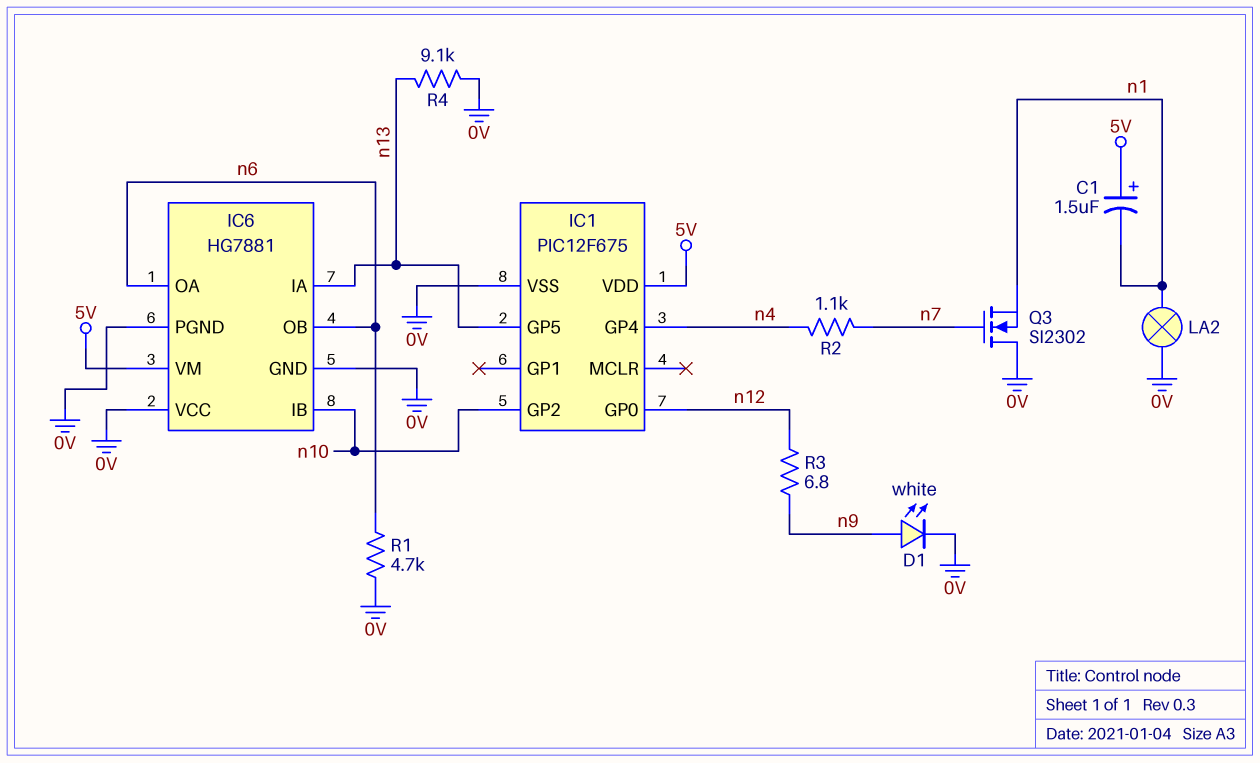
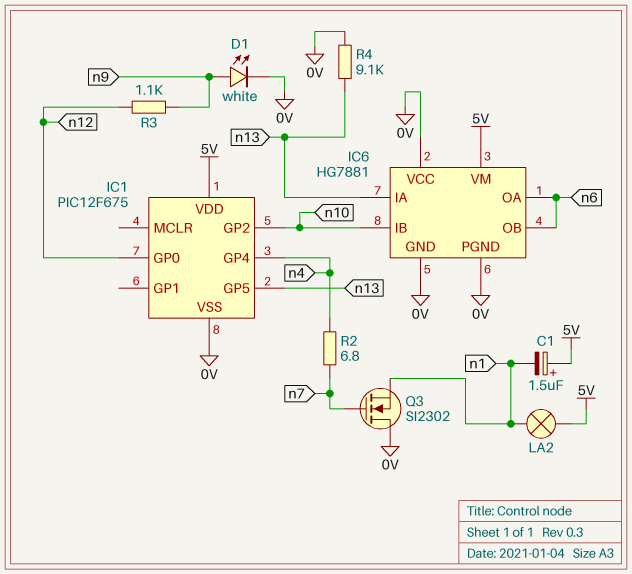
LA2: lamp (0V, n1) -> lamp (5V, n1)
R1: 4.7k (0V, n6) -> none
R2: 1.1k (n4, n7) -> 6.8 (n4, n7)
R3: 6.8 (n9, n12) -> 1.1k (n9, n12)

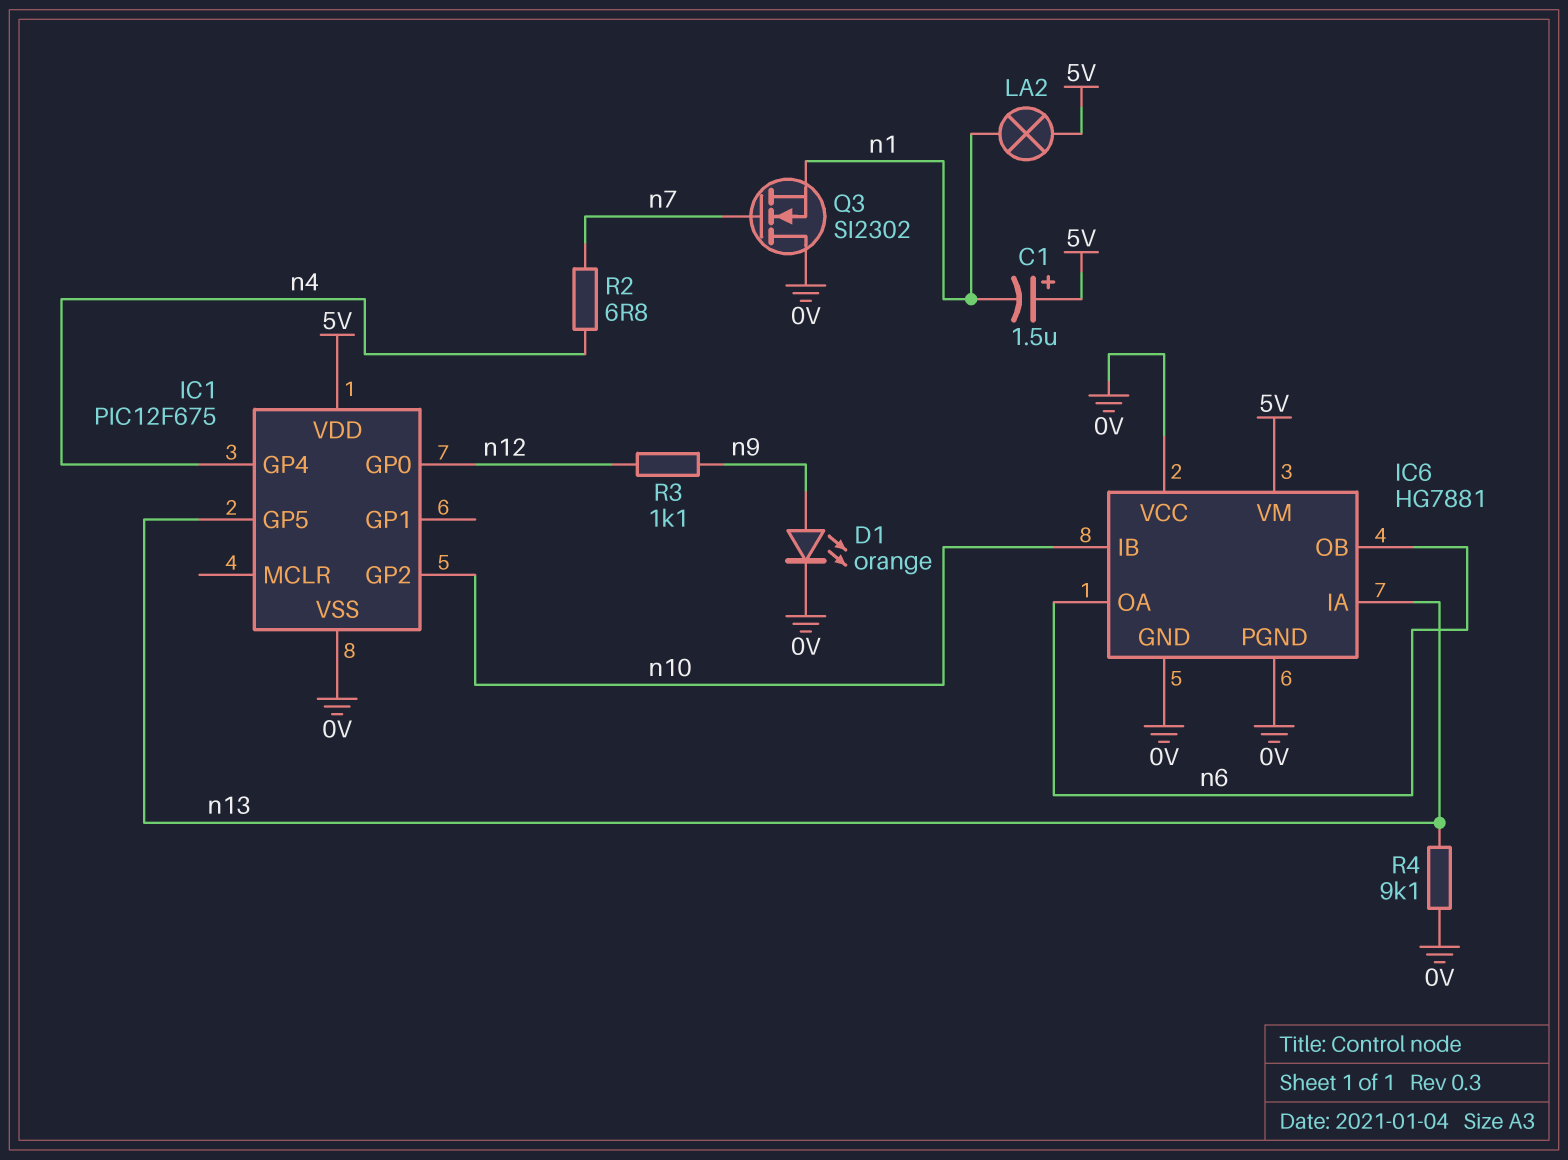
D1: LED white (A n9, K 0V) -> LED orange (A n9, K 0V)

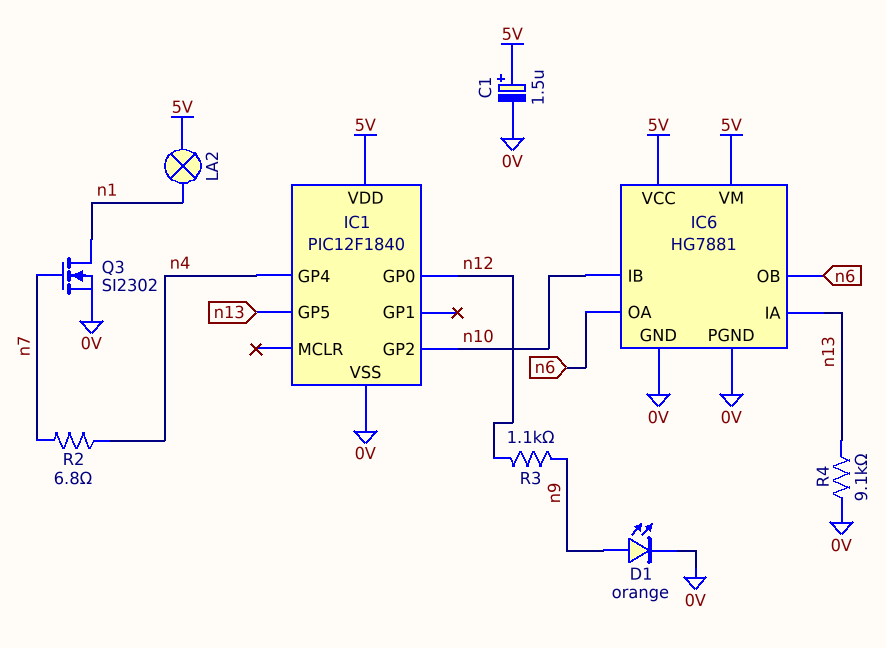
C1: 1.5uF (plus 5V, minus n1) -> 1.5uF (plus 5V, minus 0V)
IC1: PIC12F675 -> PIC12F1840
IC6 pin VCC: 0V -> 5V
Q3: NMOS SI2302 (G n7, D 0V, S n1) -> NMOS SI2302 (G n7, D n1, S 0V)

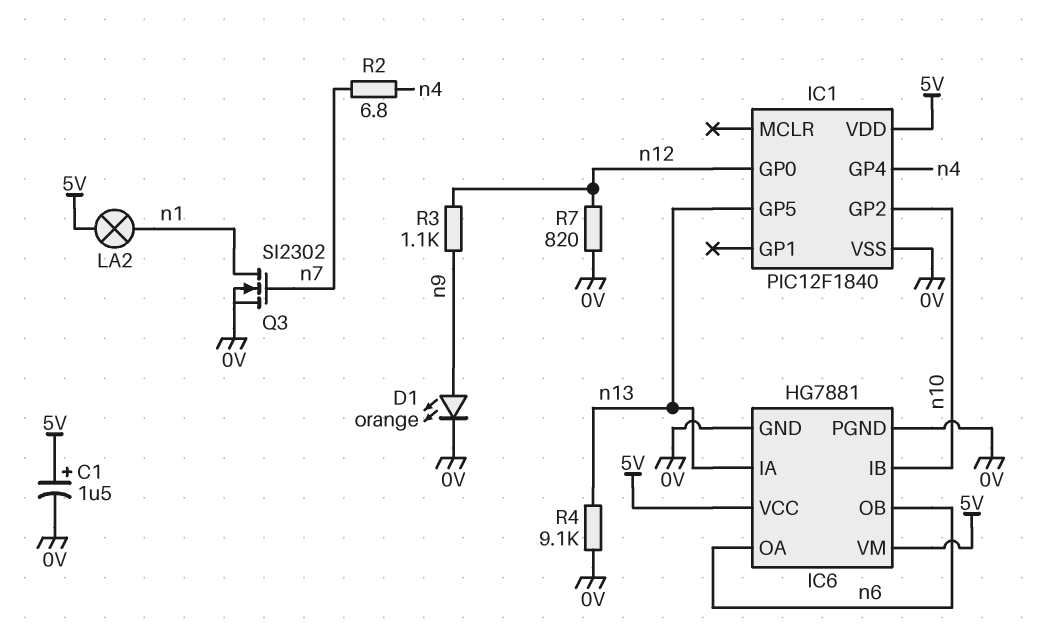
R7: none -> 820 (0V, n12)

